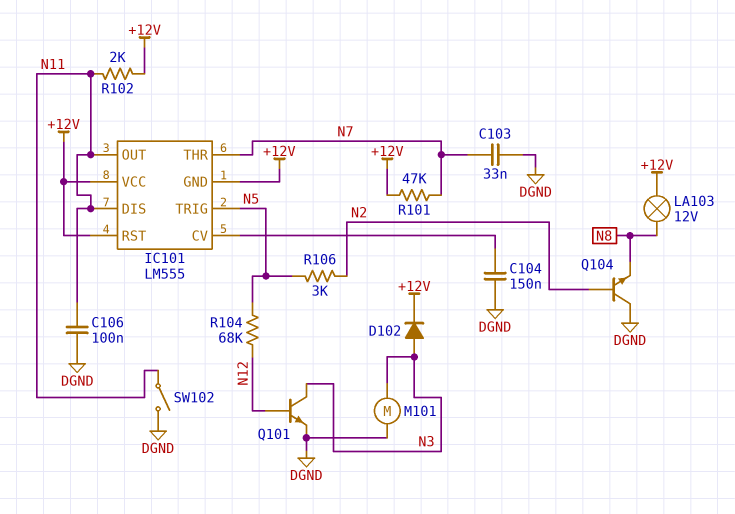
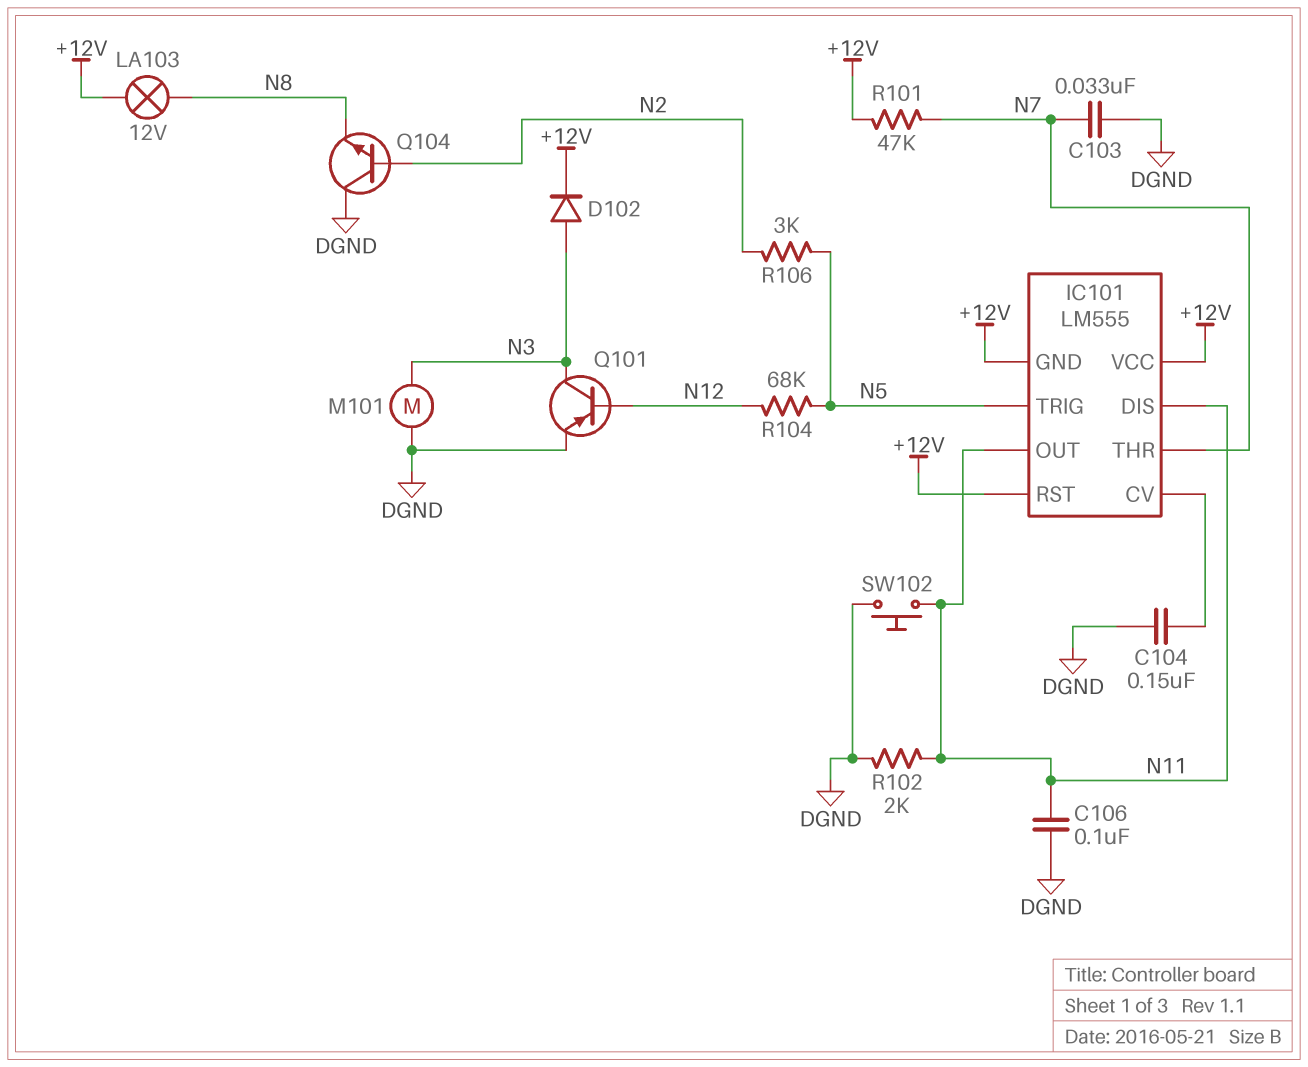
Q101: NPN (B N12, C N3, E DGND) -> PNP (B N12, C N3, E DGND)
R102: 2k (+12V, N11) -> 2k (DGND, N11)
SW102: switch (DGND, N11) -> button (DGND, N11)

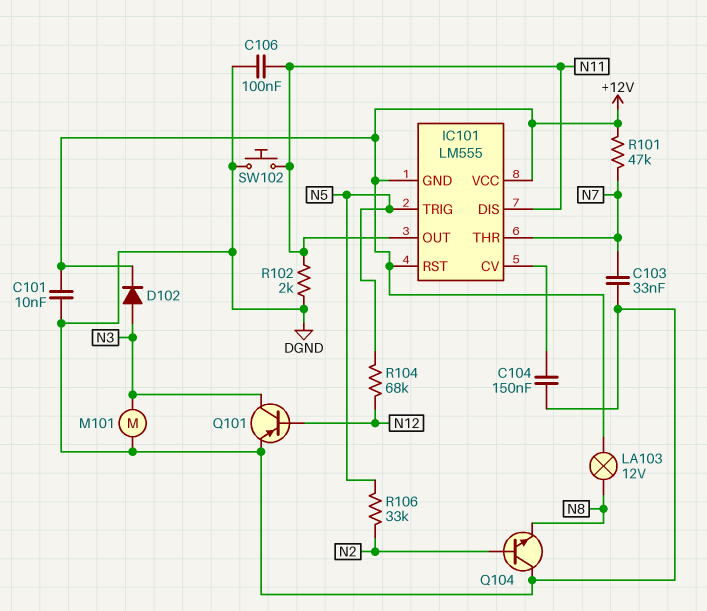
C101: none -> 10nF (+12V, DGND)
R106: 3k (N2, N5) -> 33k (N2, N5)

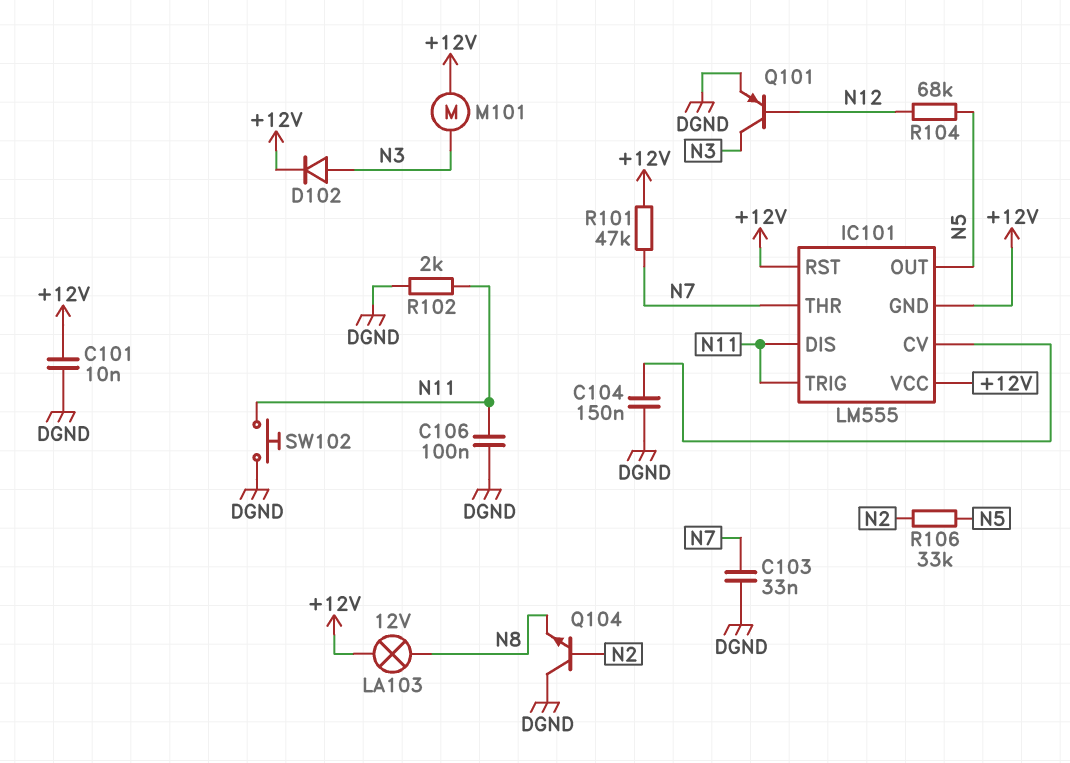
IC101 pin OUT: N11 -> N5
IC101 pin TRIG: N5 -> N11
M101: motor (DGND, N3) -> motor (+12V, N3)

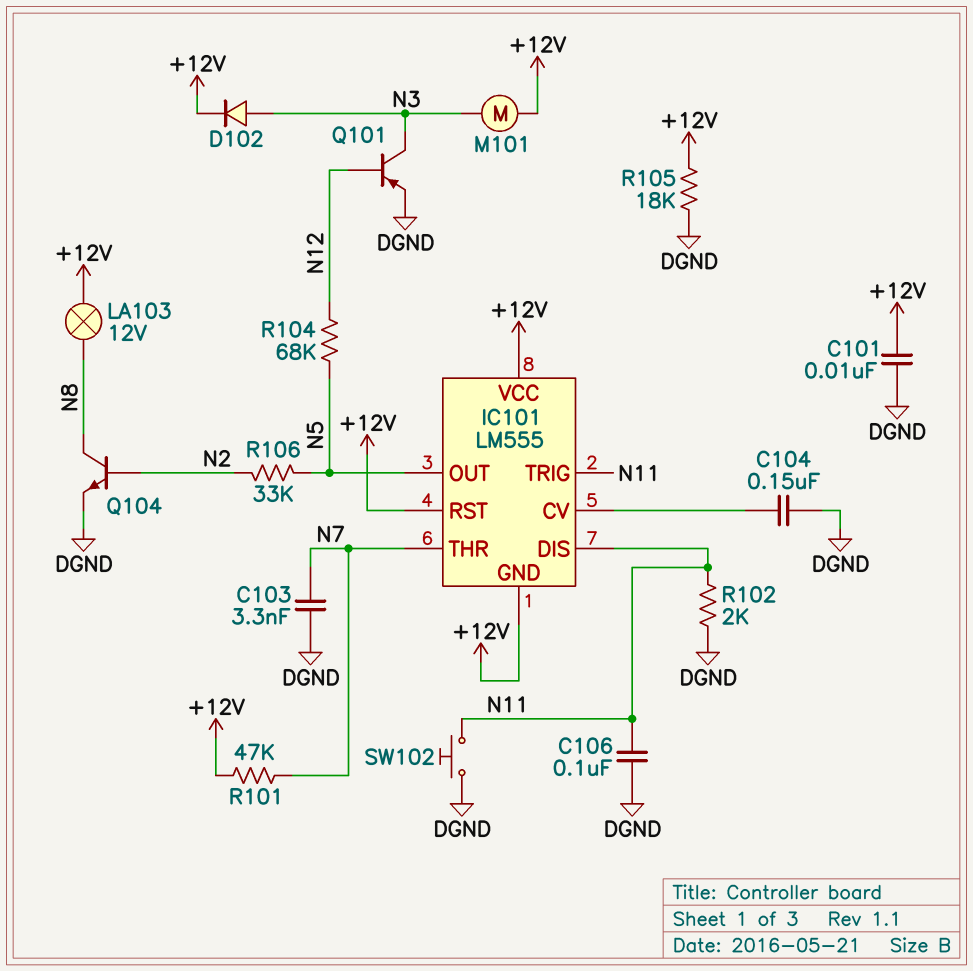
C103: 33nF (DGND, N7) -> 3.3nF (DGND, N7)
Q104: NPN (B N2, C DGND, E N8) -> NPN (B N2, C N8, E DGND)
R105: none -> 18k (+12V, DGND)

